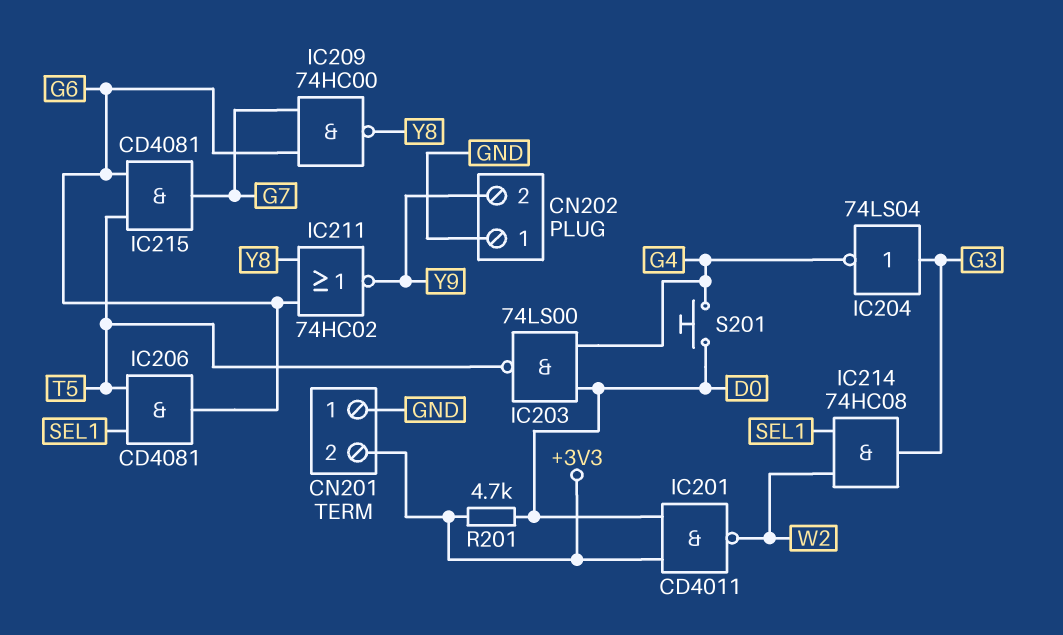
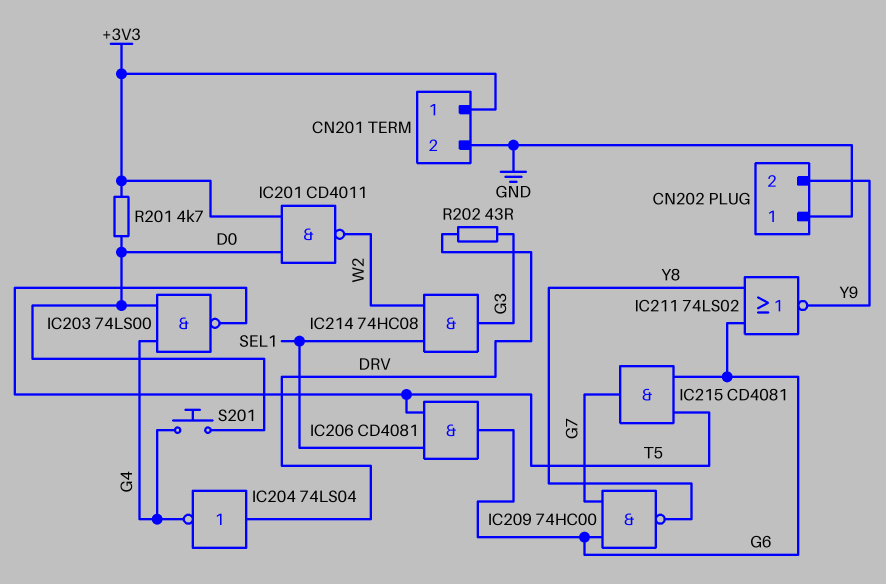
CN201 pin 1: GND -> +3V3
CN201 pin 2: +3V3 -> GND
IC204: NOT 74LS04 (in G3, out G4) -> NOT 74LS04 (in DRV, out G4)
IC211: NOR 74HC02 (in G6, in Y8, out Y9) -> NOR 74LS02 (in G6, in Y8, out Y9)
R202: none -> 43 (DRV, G3)

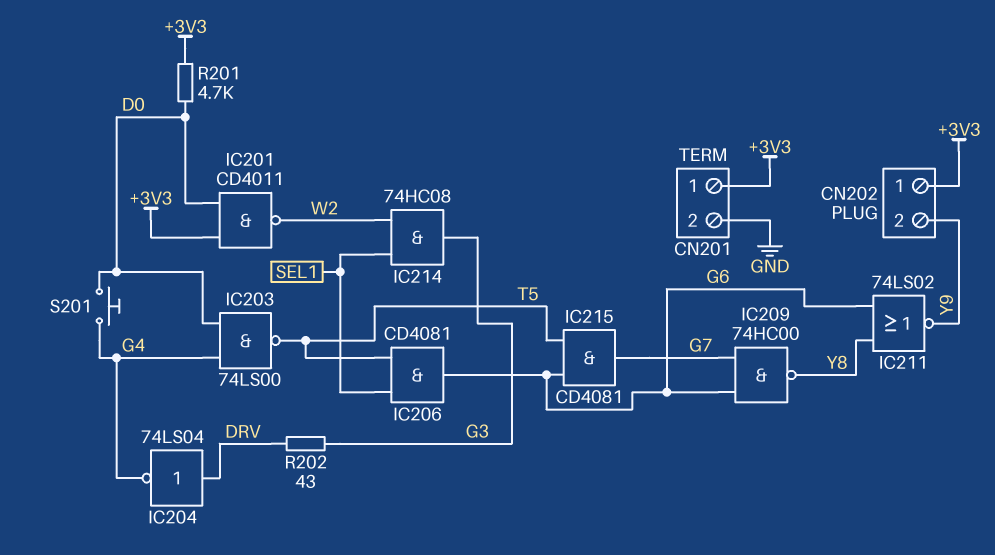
CN202 pin 1: GND -> +3V3

